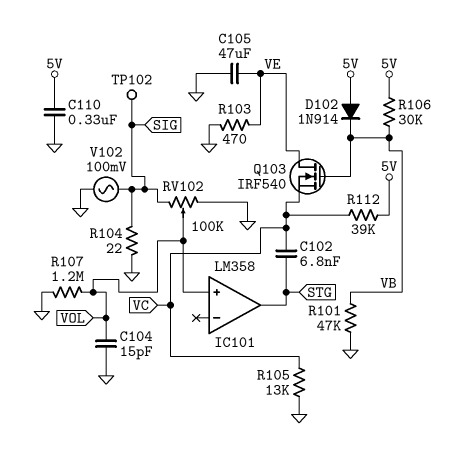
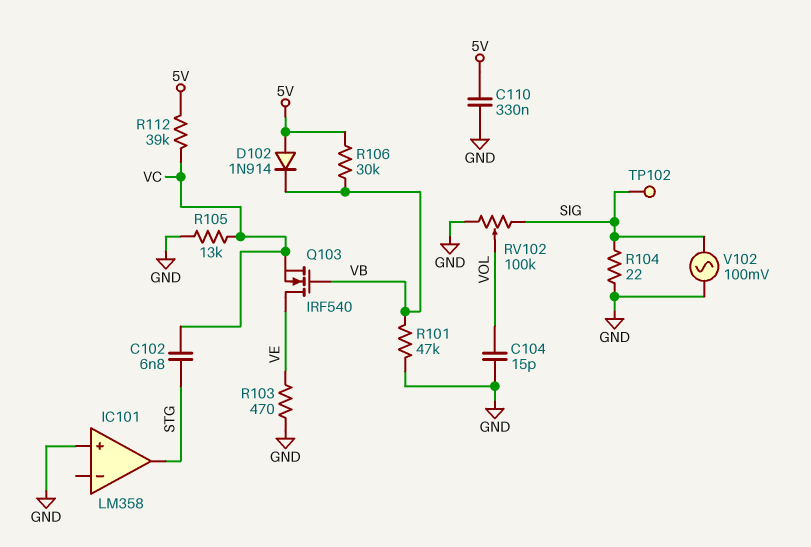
C105: 47uF (GND, VE) -> none
IC101 pin in+: VOL -> GND
R107: 1.2M (GND, VOL) -> none

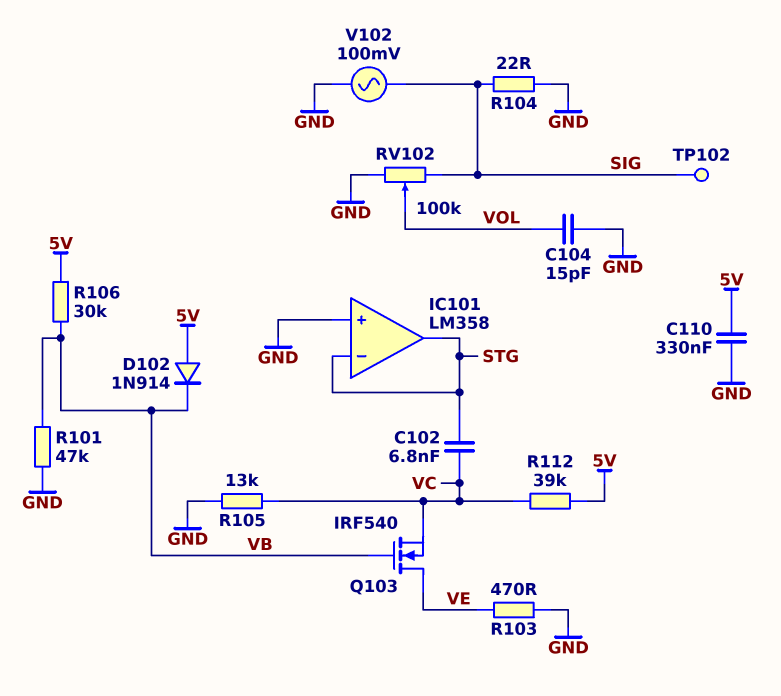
IC101 pin in-: none -> STG

